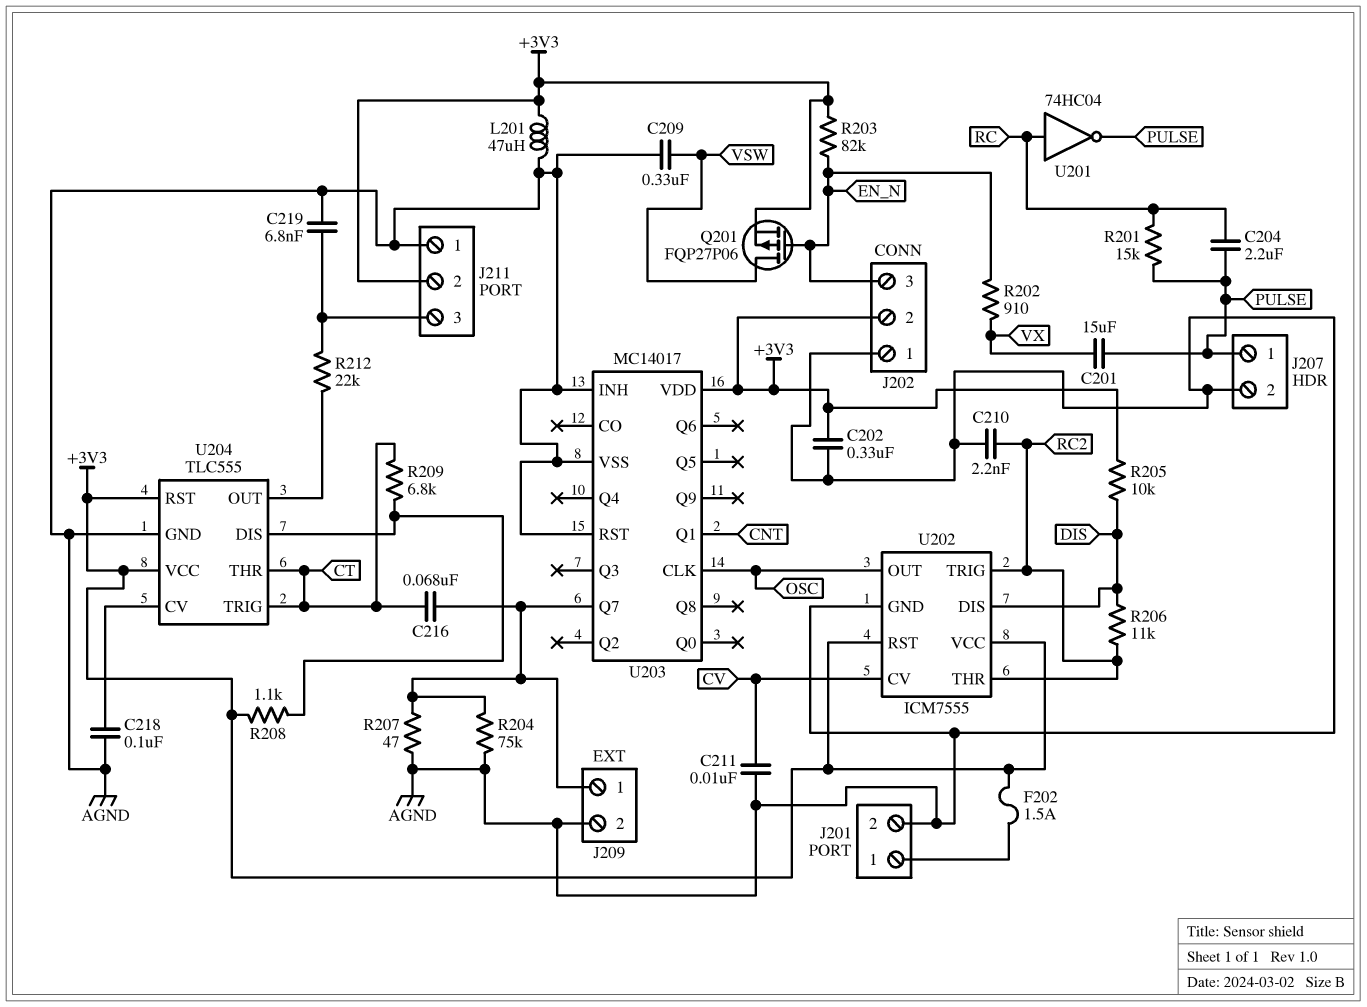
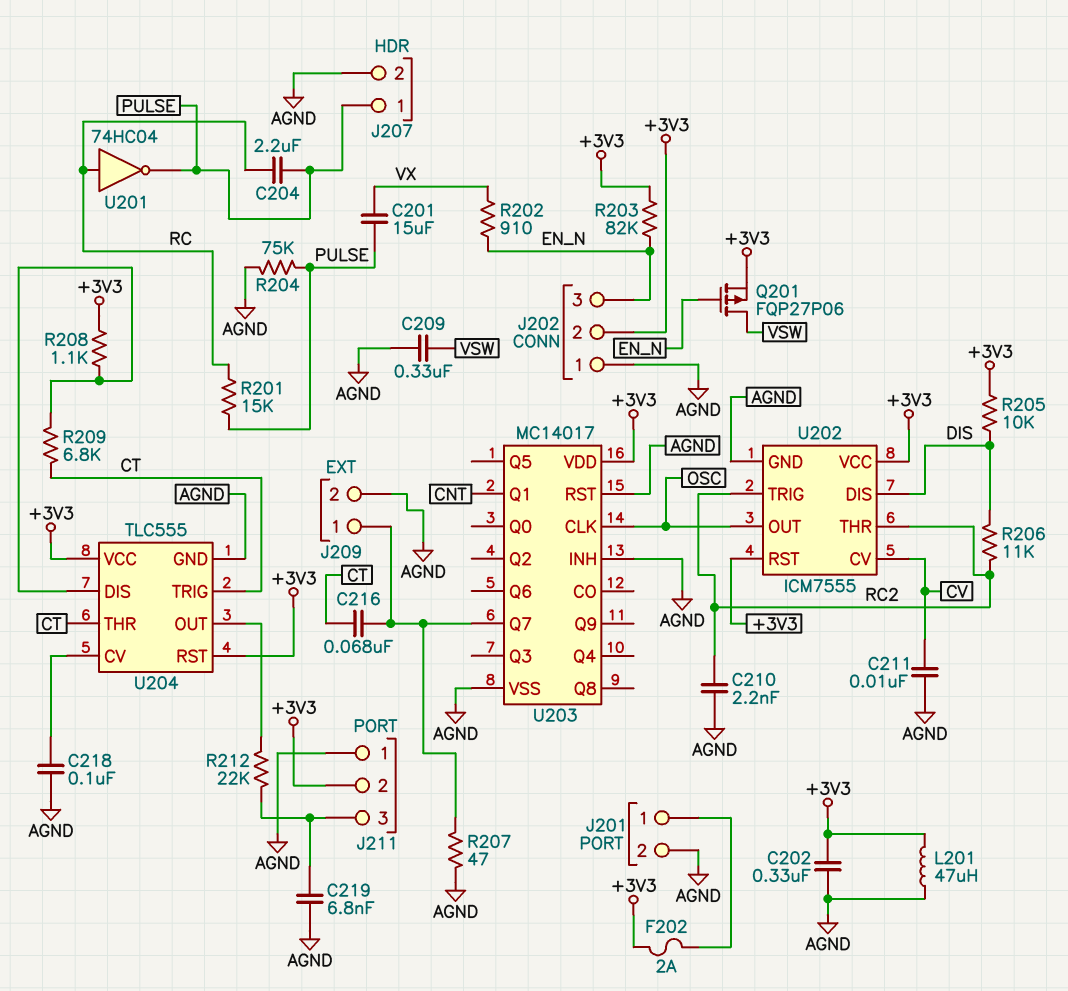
F202: 1.5A (+3V3, J201/1) -> 2A (+3V3, J201/1)
R204: 75k (AGND, J209/1) -> 75k (AGND, PULSE)

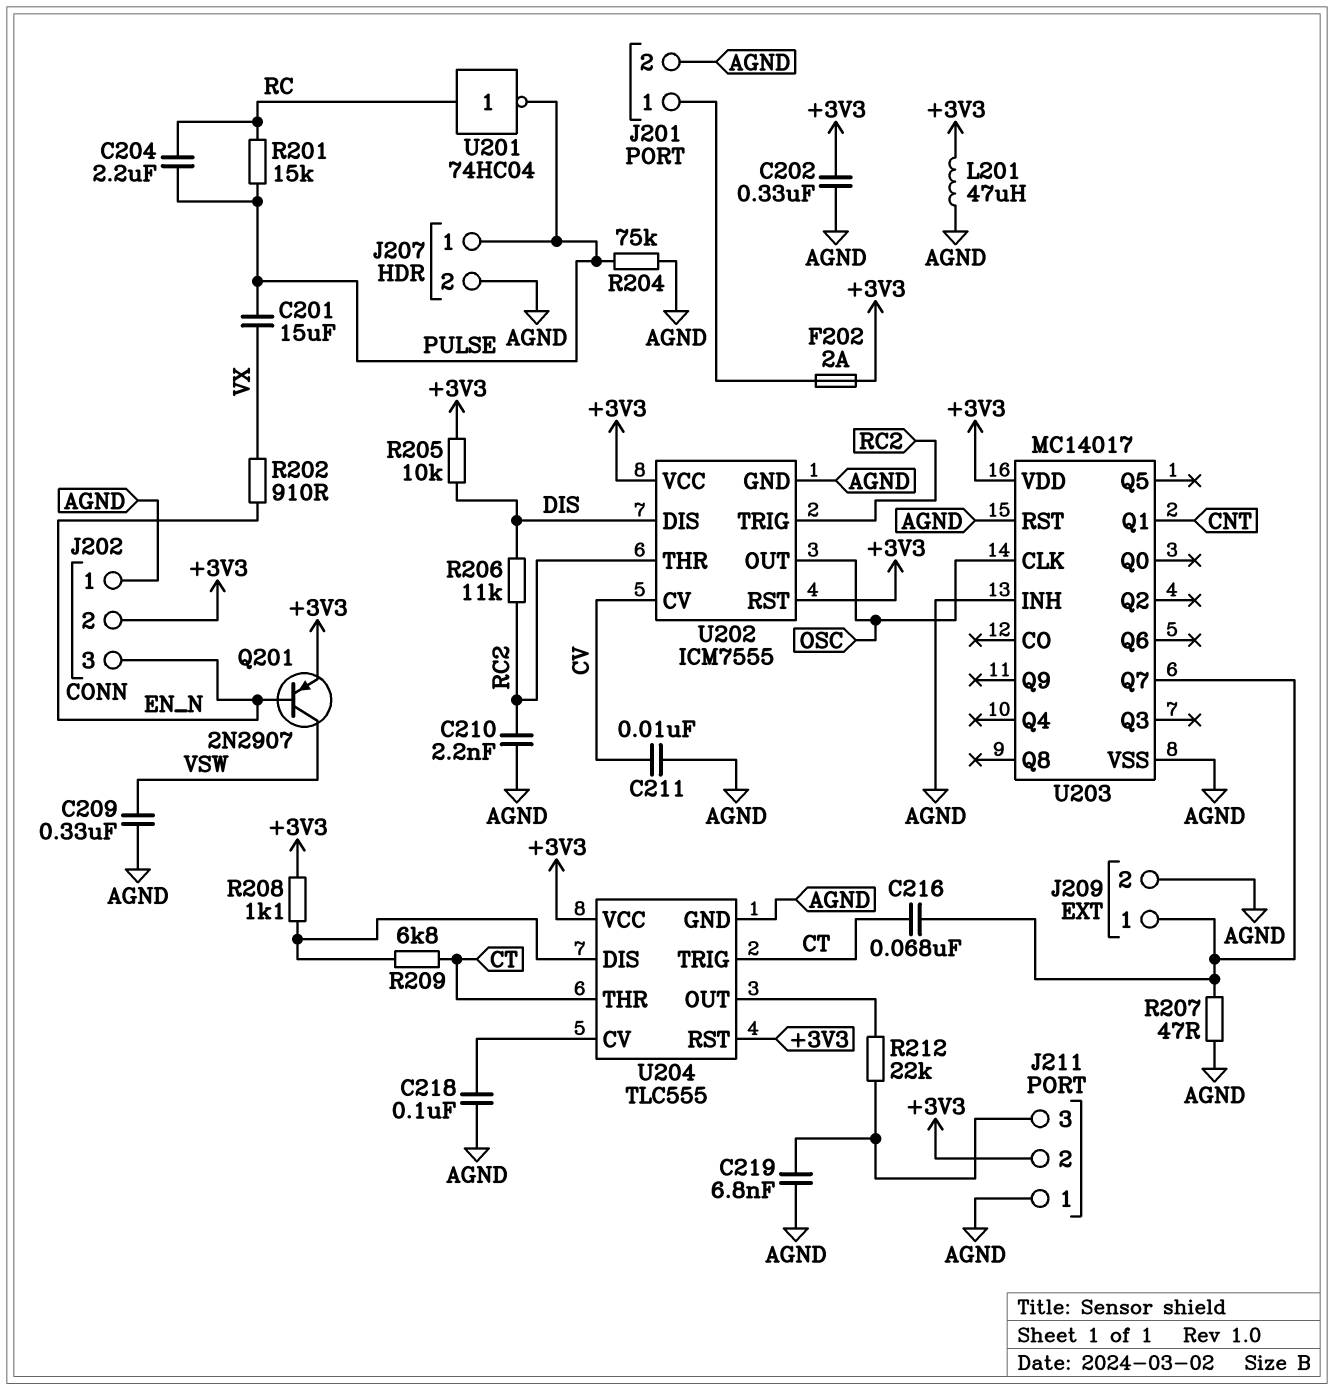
Q201: PMOS FQP27P06 (G EN_N, D VSW, S +3V3) -> PNP 2N2907 (B EN_N, C VSW, E +3V3)
R203: 82k (+3V3, EN_N) -> none

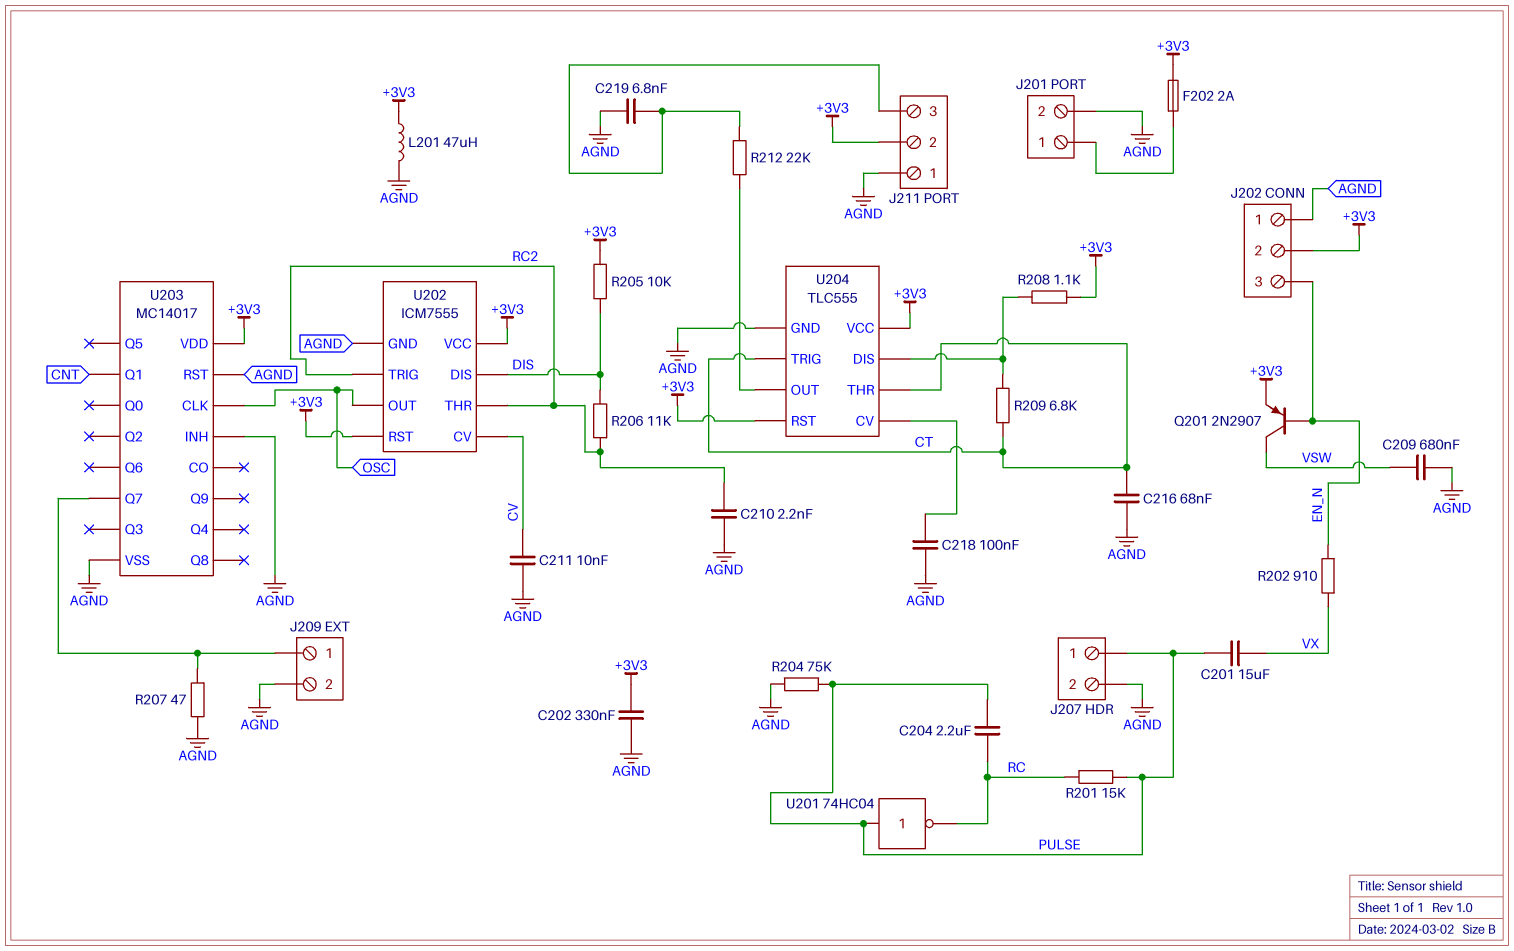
C209: 330nF (AGND, VSW) -> 680nF (AGND, VSW)
C216: 68nF (CT, J209/1) -> 68nF (AGND, CT)
U201: NOT 74HC04 (in RC, out PULSE) -> NOT 74HC04 (in PULSE, out RC)

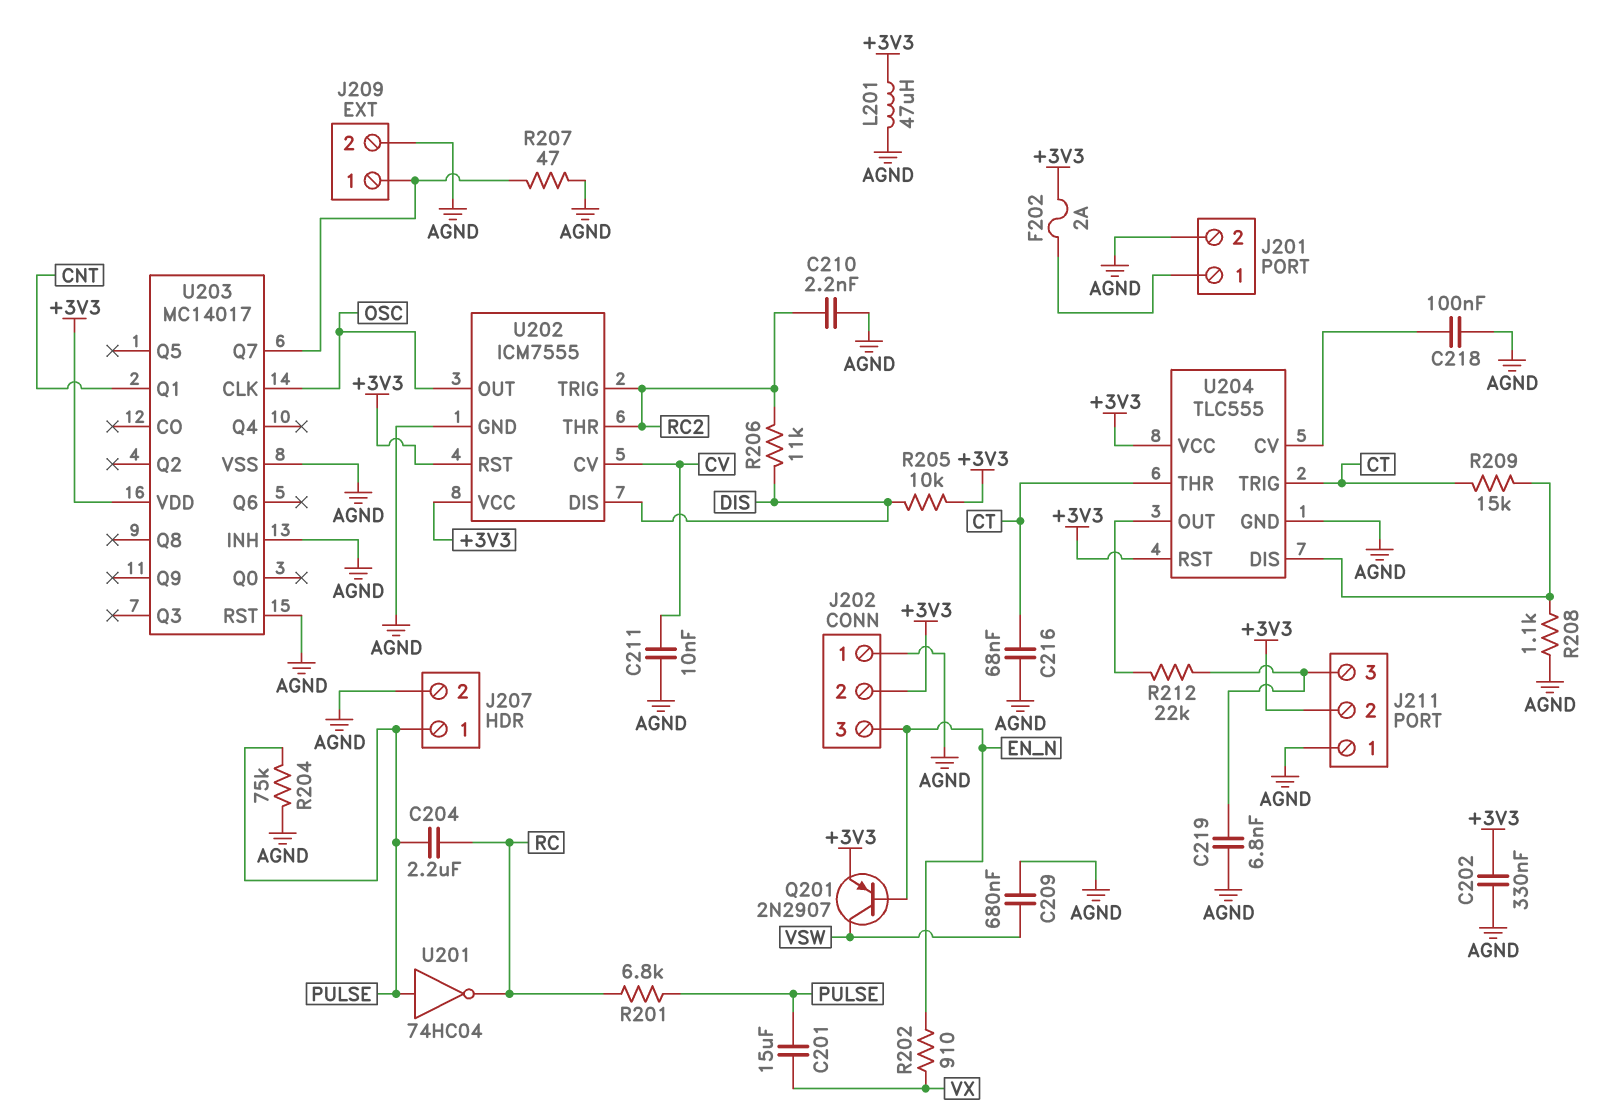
R201: 15k (PULSE, RC) -> 6.8k (PULSE, RC)
R208: 1.1k (+3V3, U204/DIS) -> 1.1k (AGND, U204/DIS)
R209: 6.8k (CT, U204/DIS) -> 15k (CT, U204/DIS)

